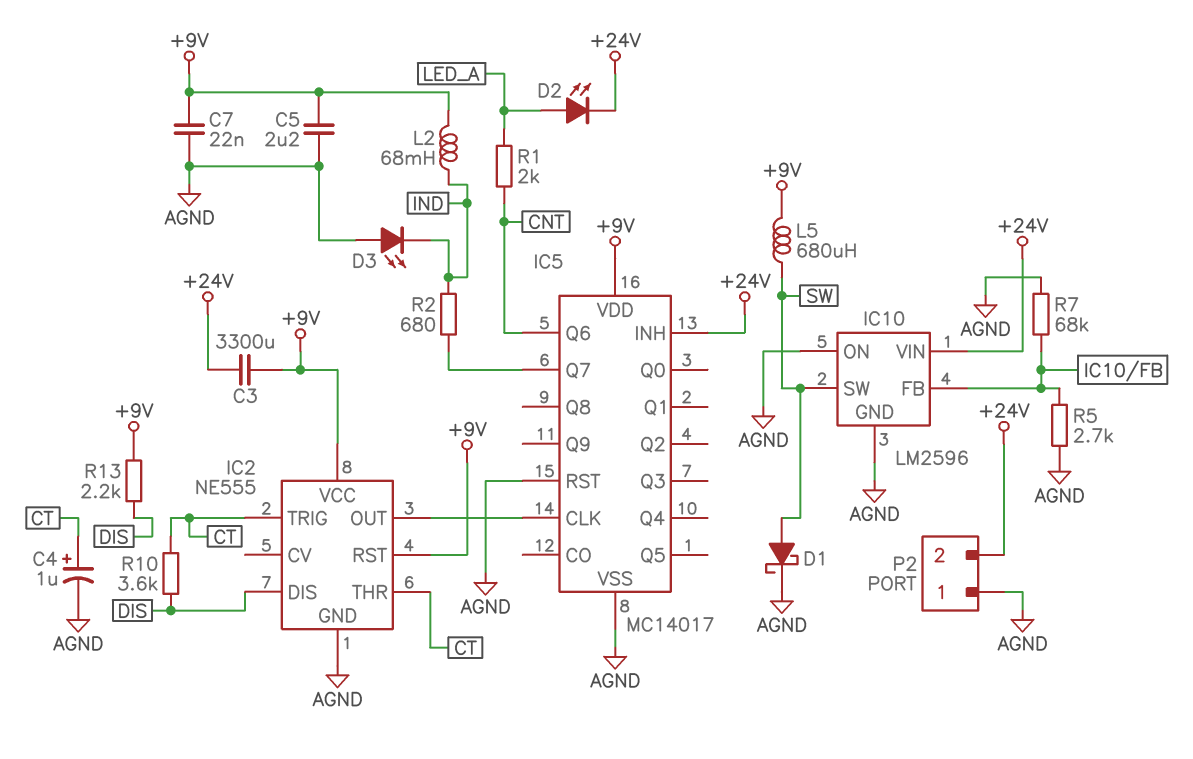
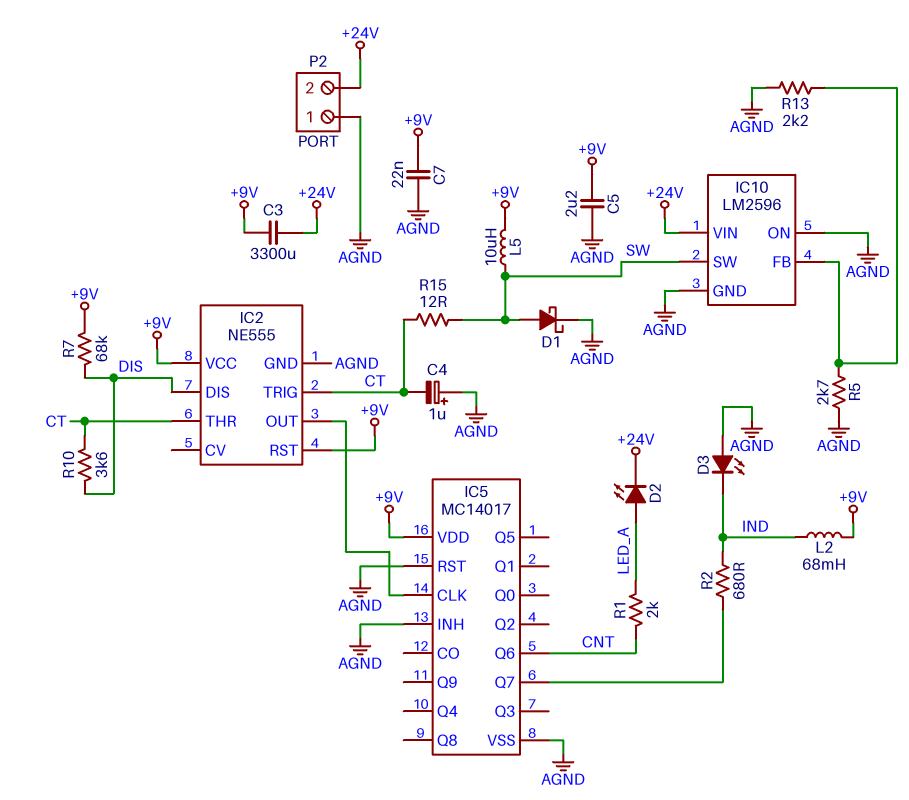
C4: 1uF (plus CT, minus AGND) -> 1uF (plus AGND, minus CT)
IC5 pin INH: +24V -> AGND
L5: 680uH (+9V, SW) -> 10uH (+9V, SW)
R7: 68k (AGND, IC10/FB) -> 68k (+9V, DIS)
R13: 2.2k (+9V, DIS) -> 2.2k (AGND, IC10/FB)
R15: none -> 12 (CT, SW)

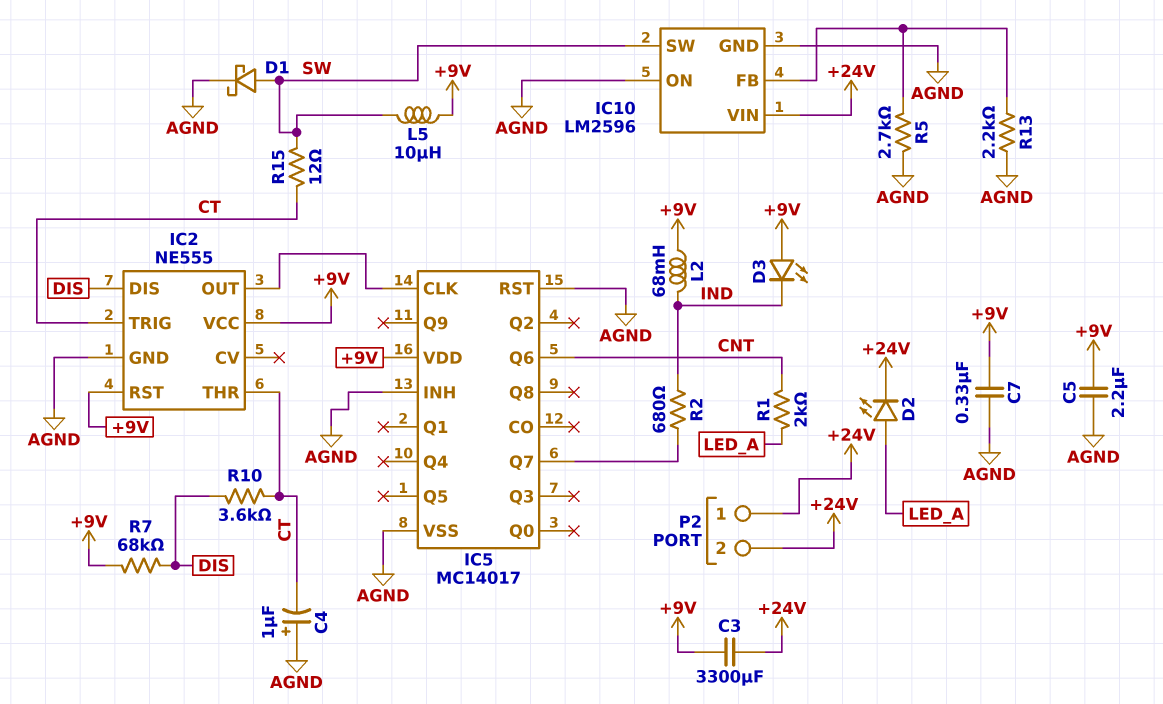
C7: 22nF (+9V, AGND) -> 330nF (+9V, AGND)
D3: LED (A AGND, K IND) -> LED (A +9V, K IND)
P2 pin 1: AGND -> +24V

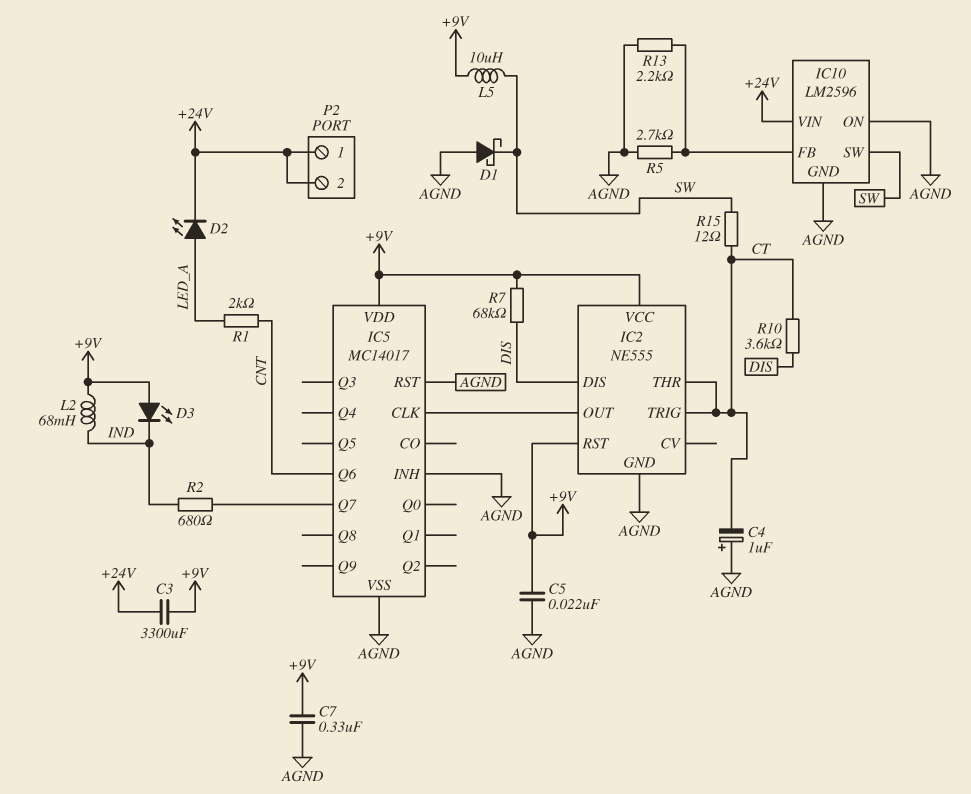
C5: 2.2uF (+9V, AGND) -> 22nF (+9V, AGND)
D1: schottky (A SW, K AGND) -> schottky (A AGND, K SW)

